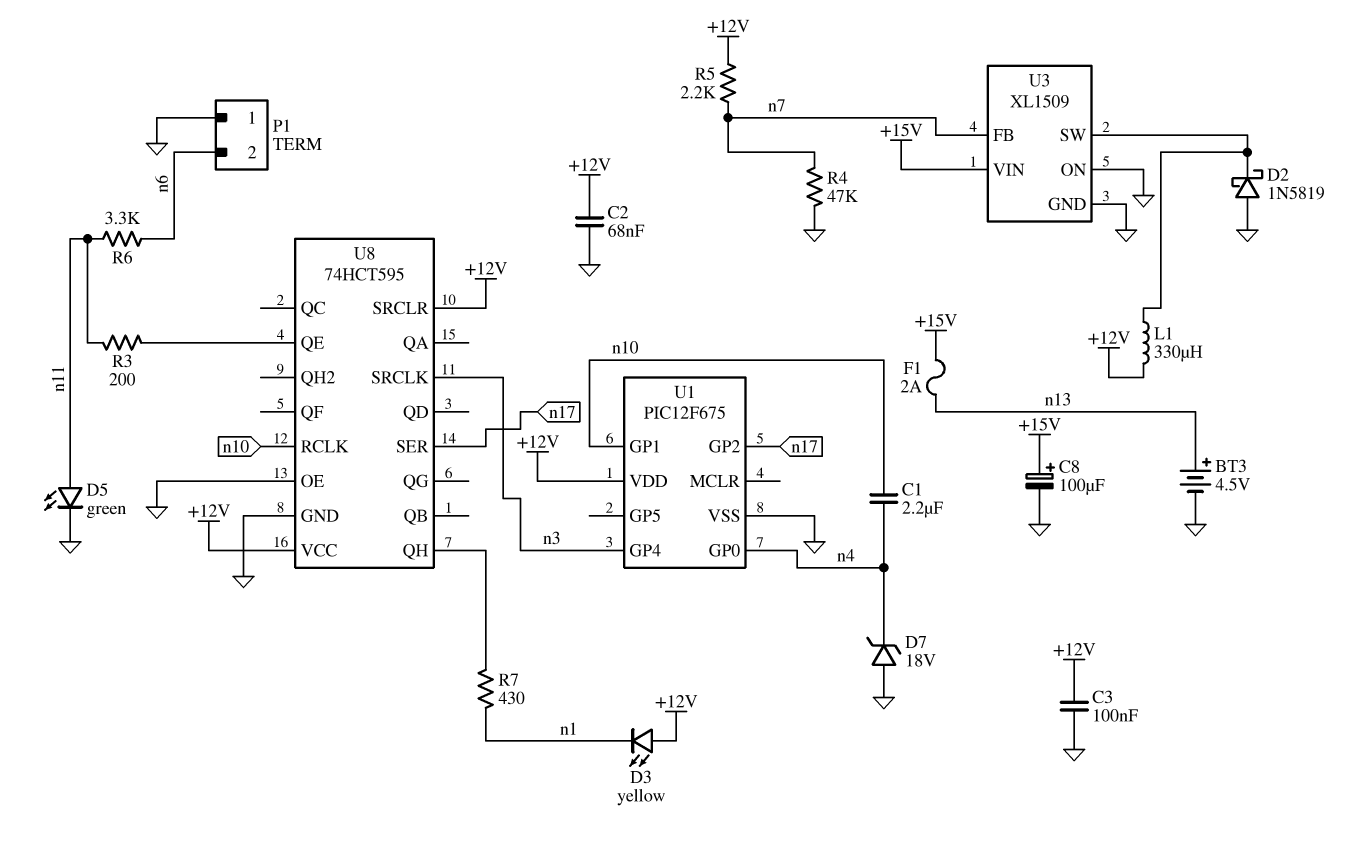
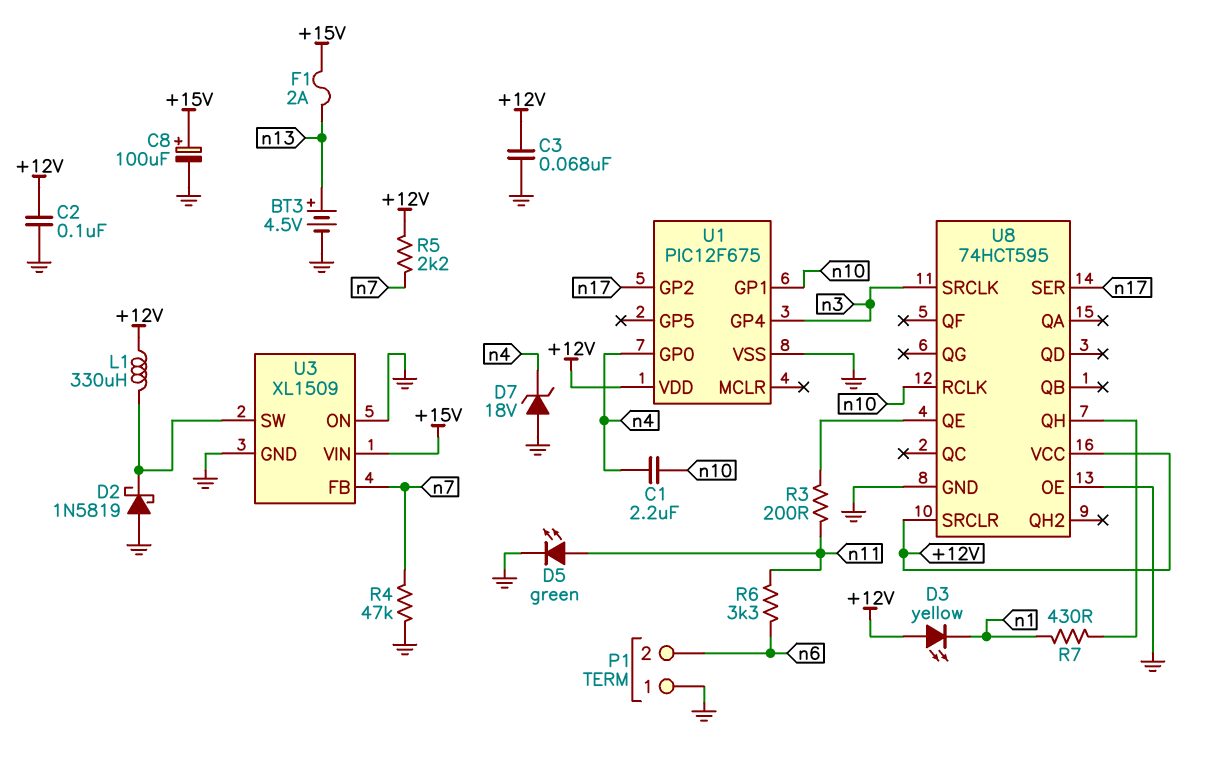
C2: 68nF (+12V, GND) -> 100nF (+12V, GND)
C3: 100nF (+12V, GND) -> 68nF (+12V, GND)

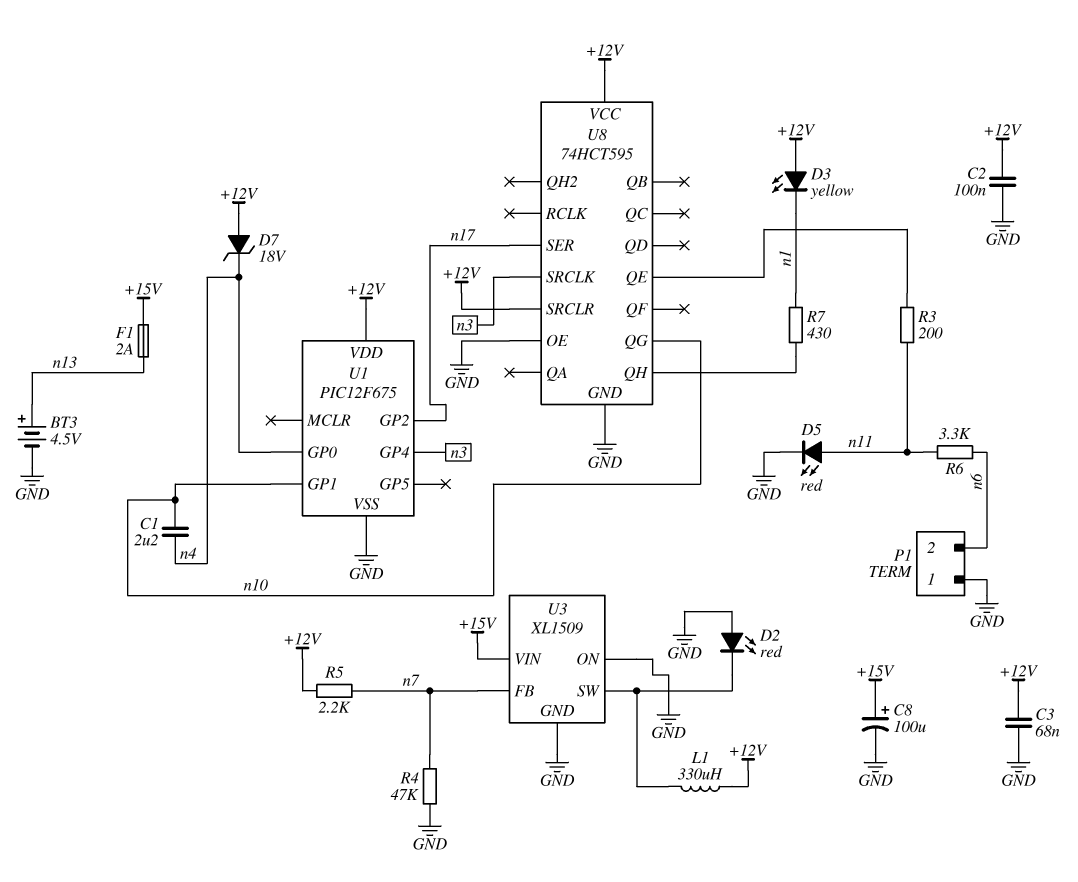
D2: schottky 1N5819 (A GND, K U3/SW) -> LED red (A GND, K U3/SW)
D5: LED green (A n11, K GND) -> LED red (A n11, K GND)
D7: zener 18V (A GND, K n4) -> zener 18V (A +12V, K n4)
U8 pin QG: none -> n10
U8 pin RCLK: n10 -> none

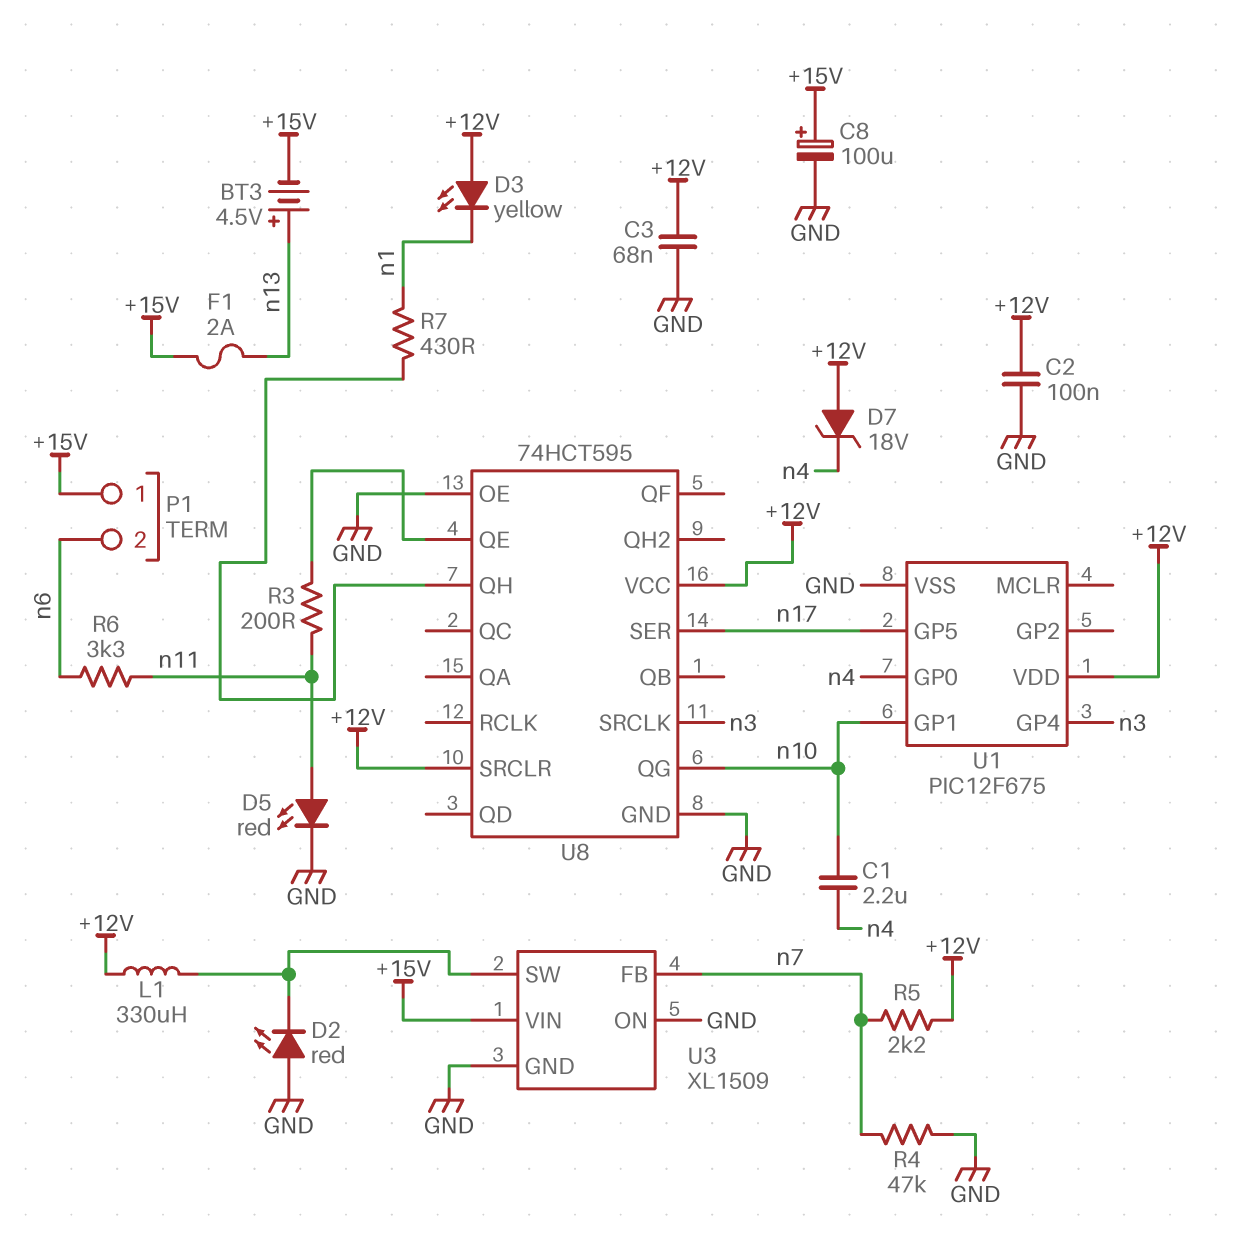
BT3: 4.5V (plus n13, minus GND) -> 4.5V (plus n13, minus +15V)
P1 pin 1: GND -> +15V
U1 pin GP2: n17 -> none
U1 pin GP5: none -> n17

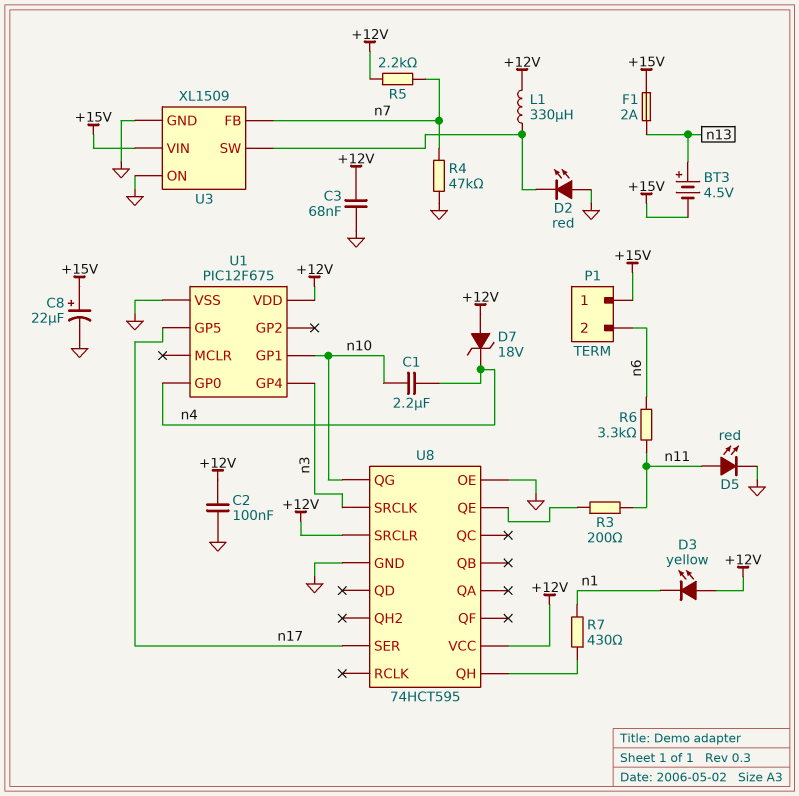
C8: 100uF (plus +15V, minus GND) -> 22uF (plus +15V, minus GND)

